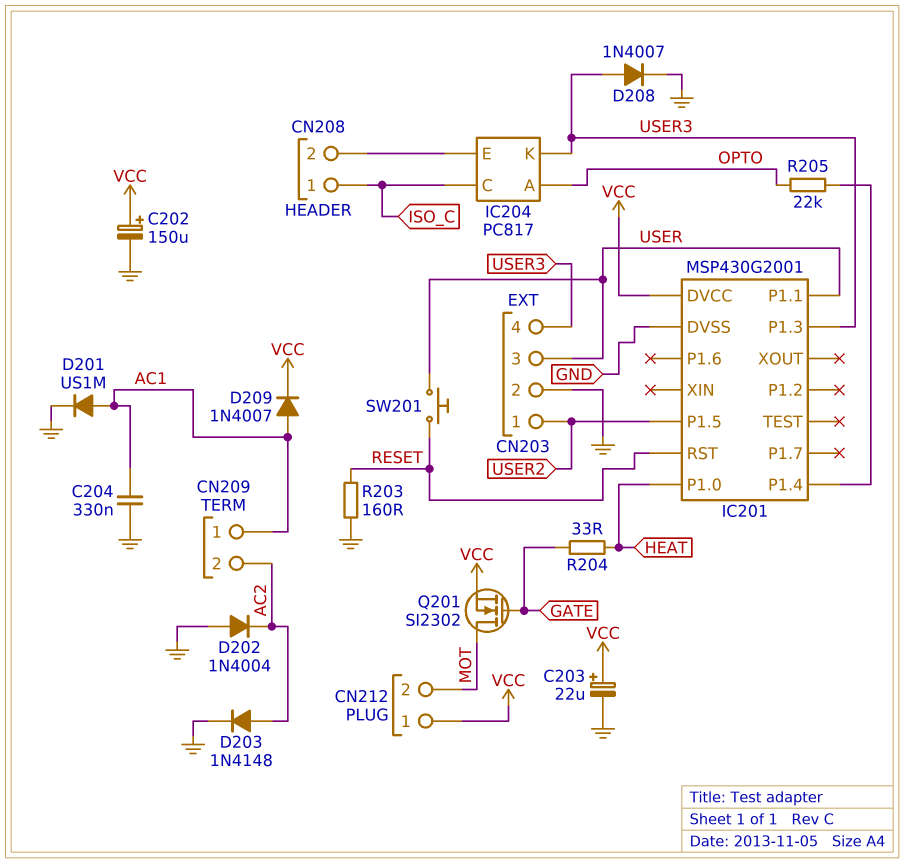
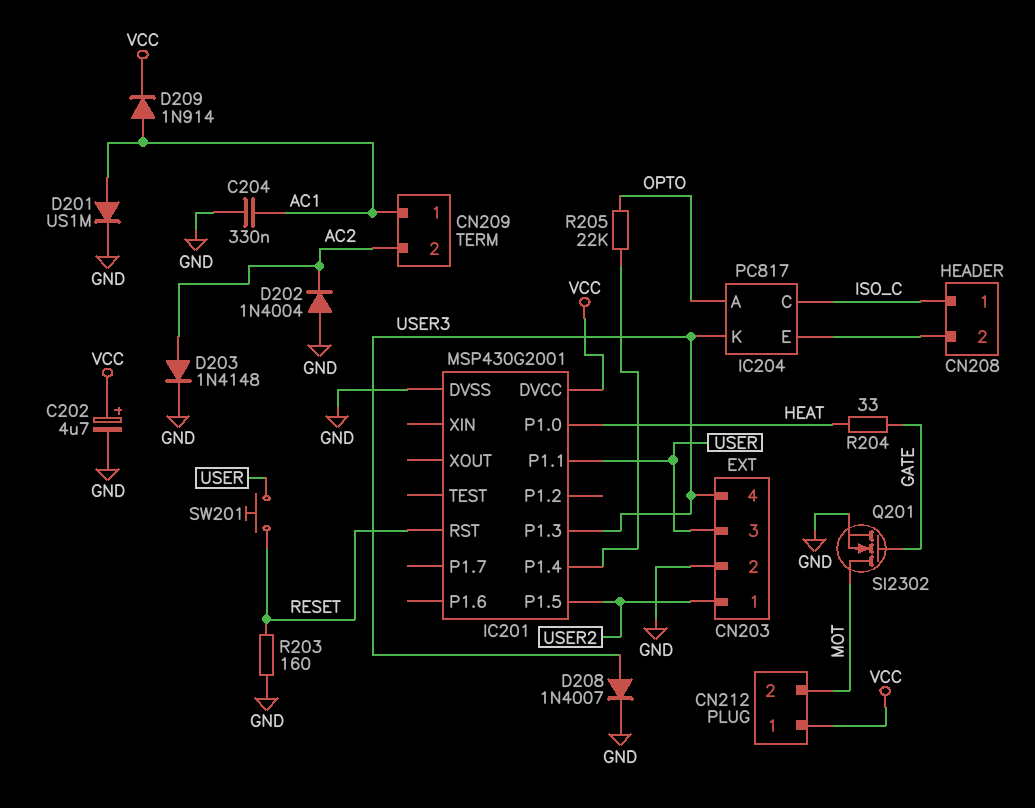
C202: 150uF (plus VCC, minus GND) -> 4.7uF (plus VCC, minus GND)
C203: 22uF (plus VCC, minus GND) -> none
D209: diode 1N4007 (A AC1, K VCC) -> diode 1N914 (A AC1, K VCC)
Q201: NMOS SI2302 (G GATE, D MOT, S VCC) -> NMOS SI2302 (G GATE, D MOT, S GND)

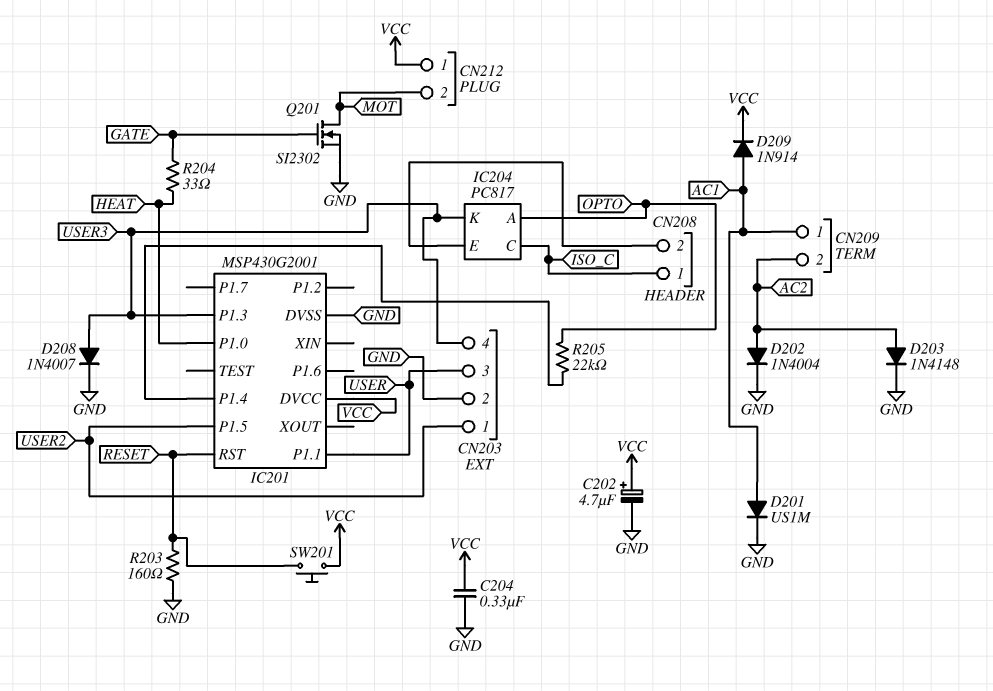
C204: 330nF (AC1, GND) -> 330nF (GND, VCC)
D202: diode 1N4004 (A GND, K AC2) -> diode 1N4004 (A AC2, K GND)
SW201: button (RESET, USER) -> button (RESET, VCC)

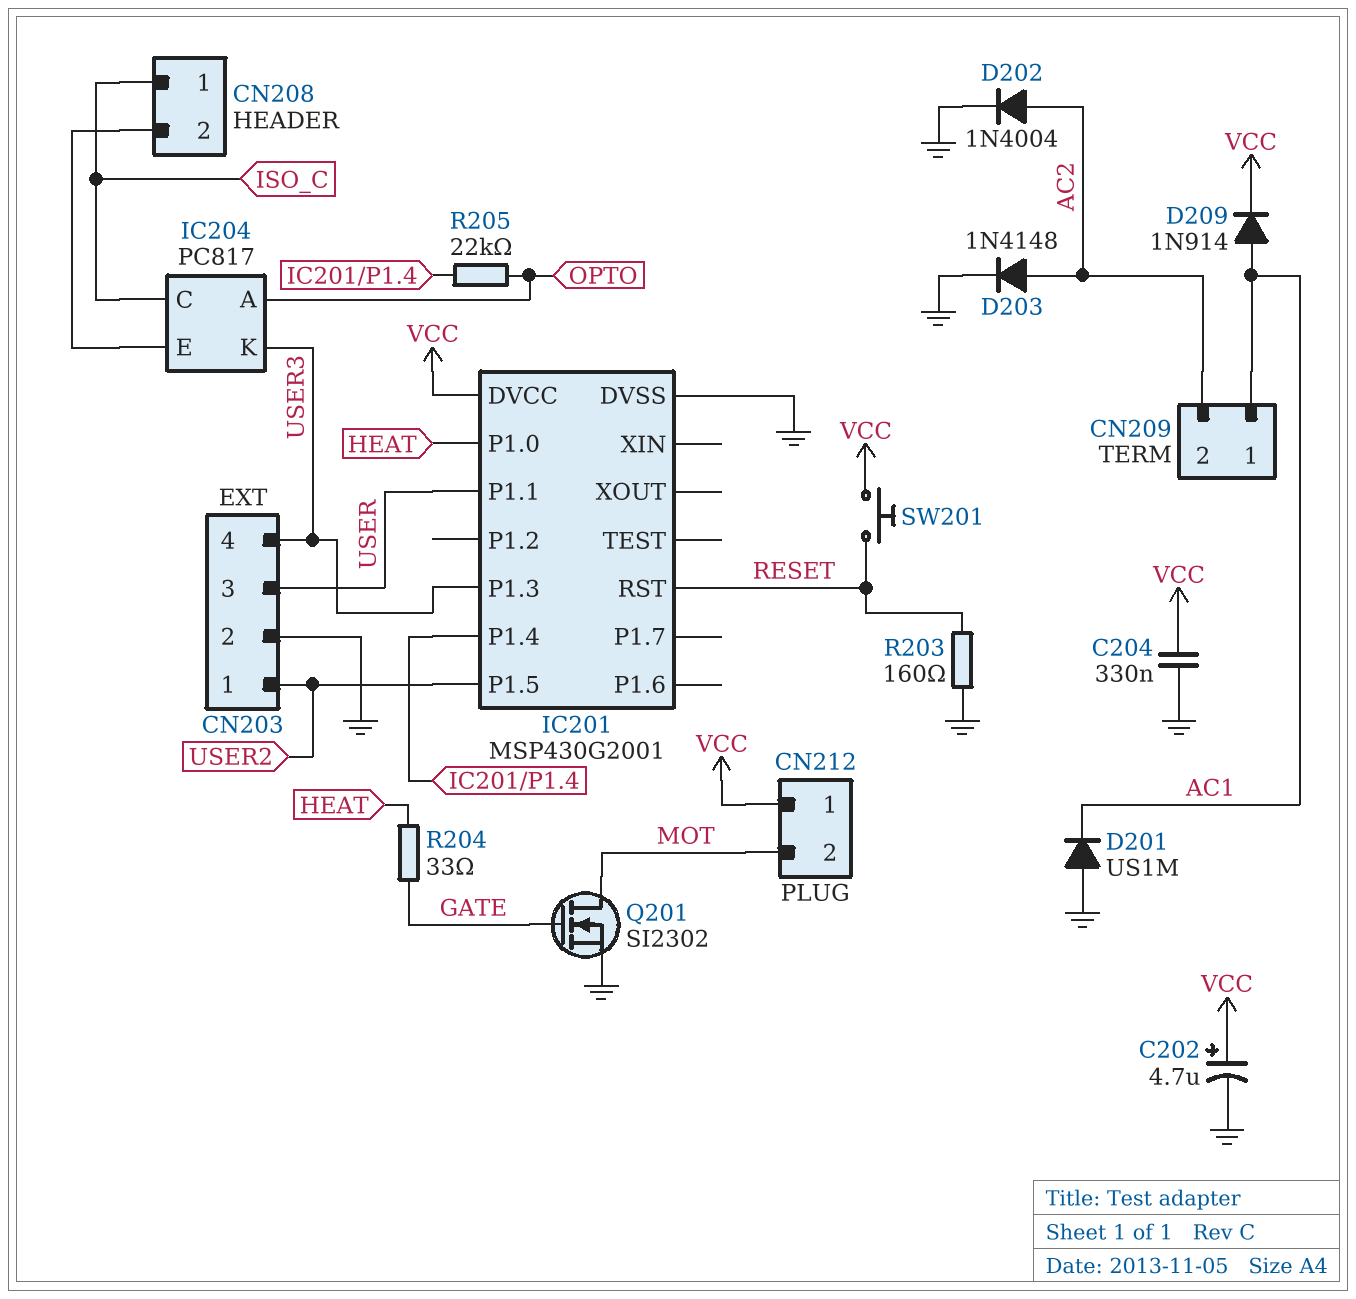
D201: diode US1M (A AC1, K GND) -> diode US1M (A GND, K AC1)
D208: diode 1N4007 (A USER3, K GND) -> none

